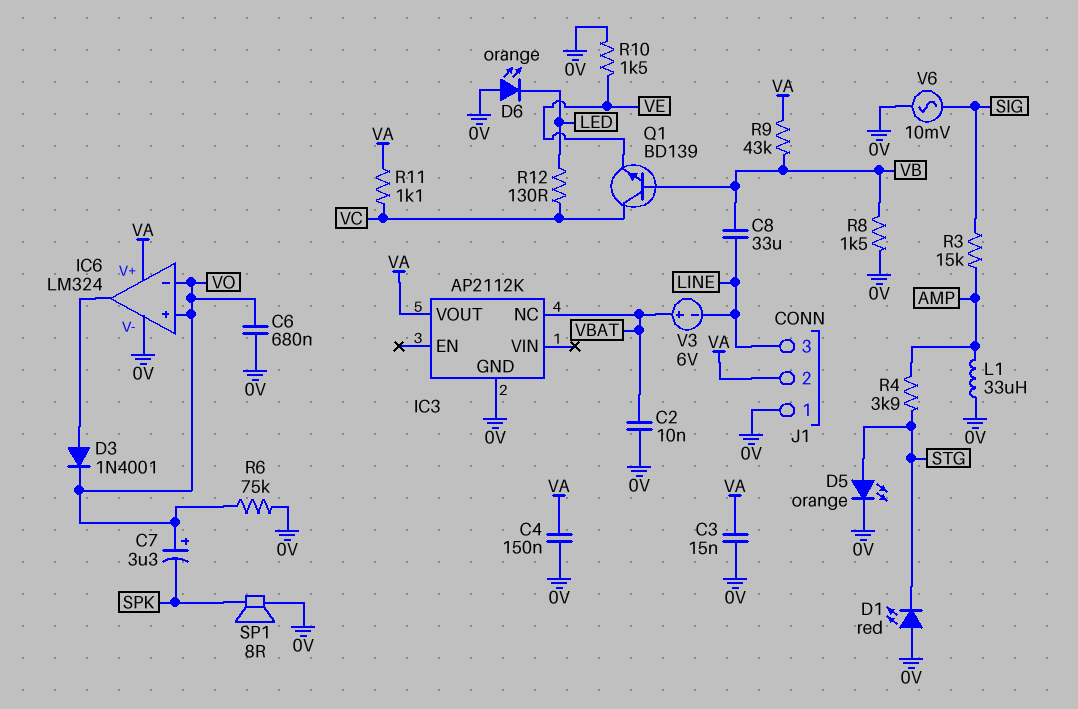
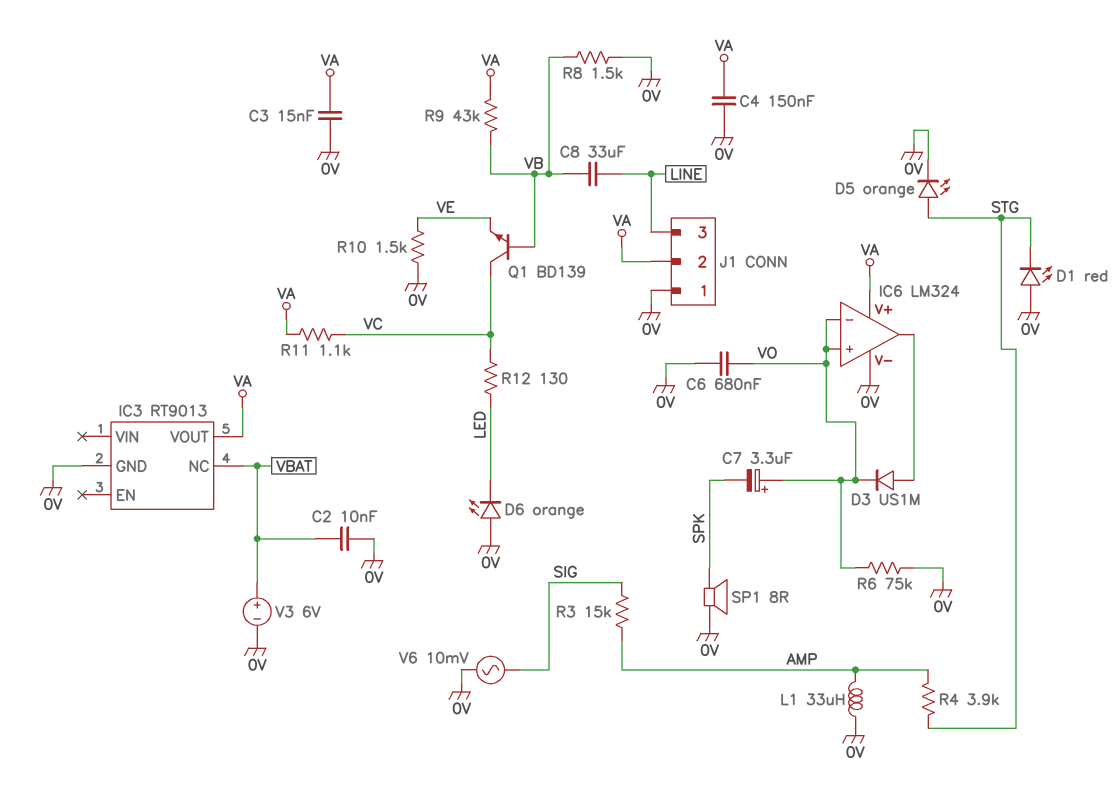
D3: diode 1N4001 (A IC6/out, K VO) -> diode US1M (A IC6/out, K VO)
IC3: AP2112K -> RT9013
V3: 6V (plus VBAT, minus LINE) -> 6V (plus VBAT, minus 0V)

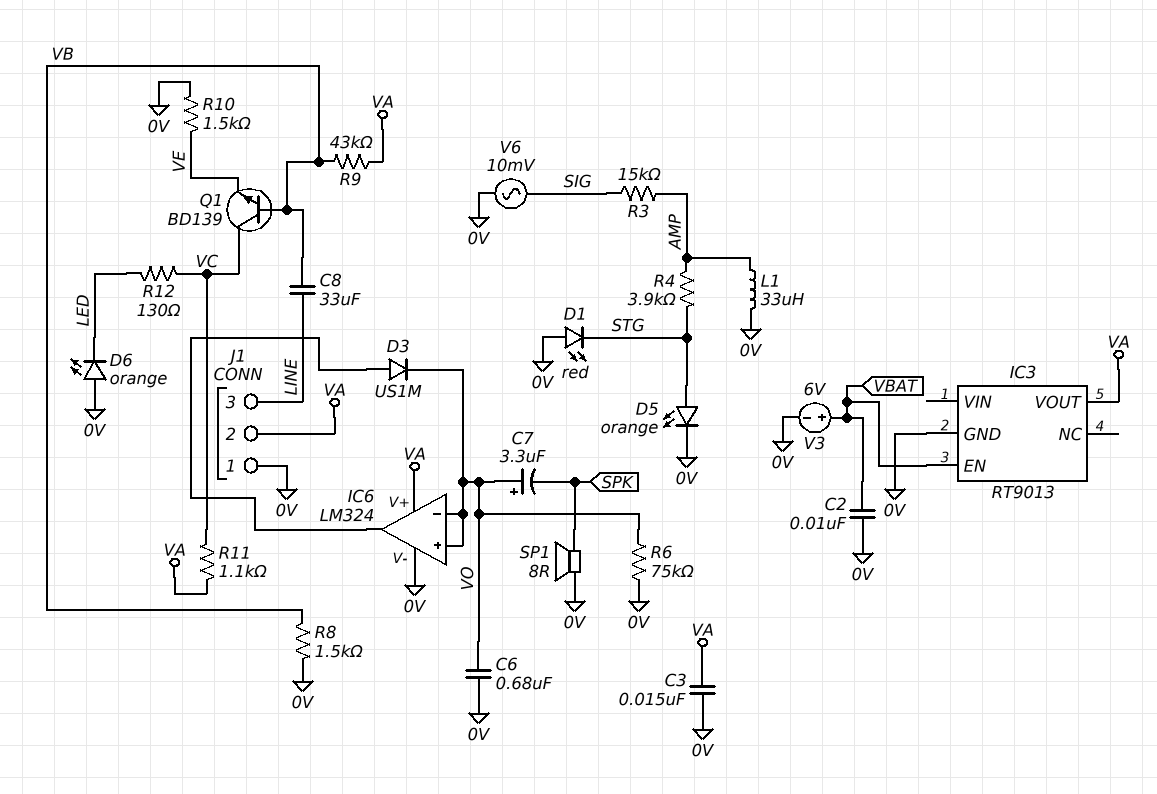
C4: 150nF (0V, VA) -> none
IC3 pin EN: none -> VBAT
IC3 pin NC: VBAT -> none

